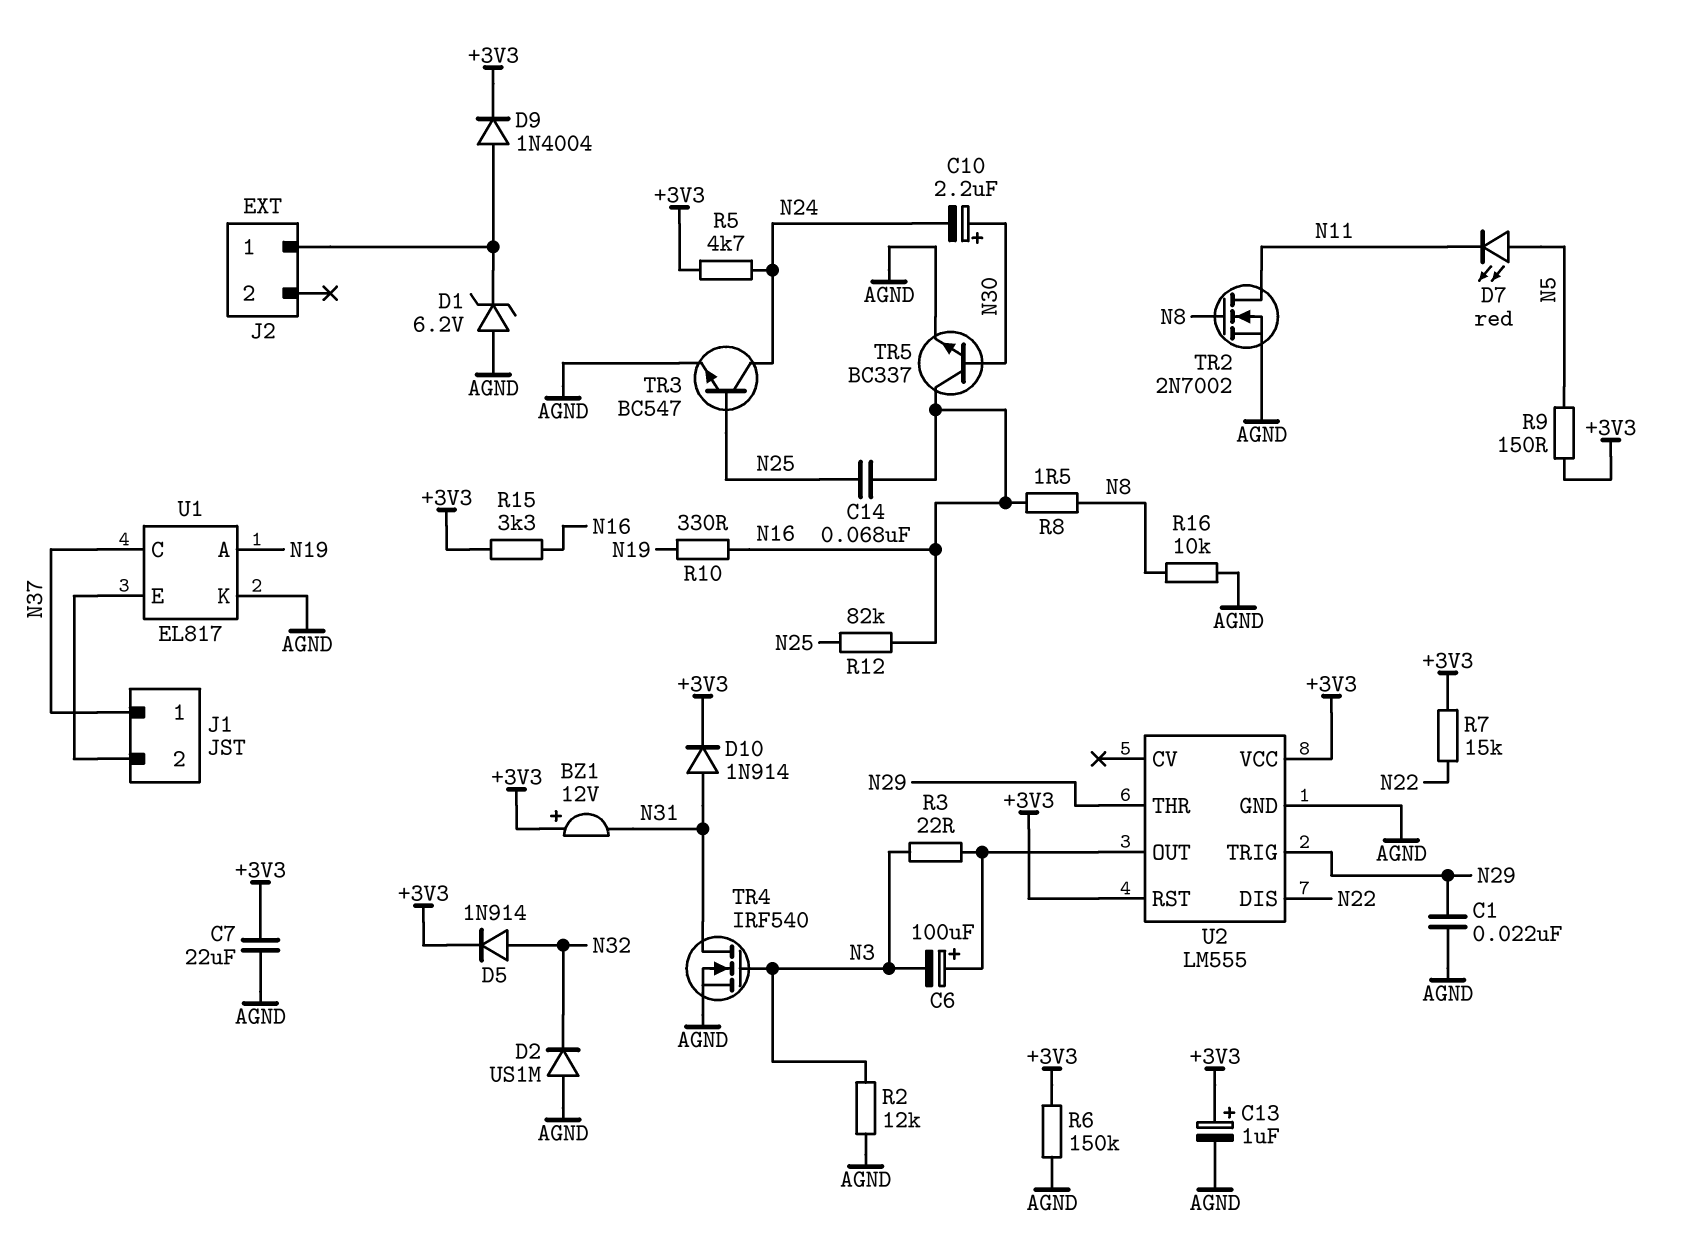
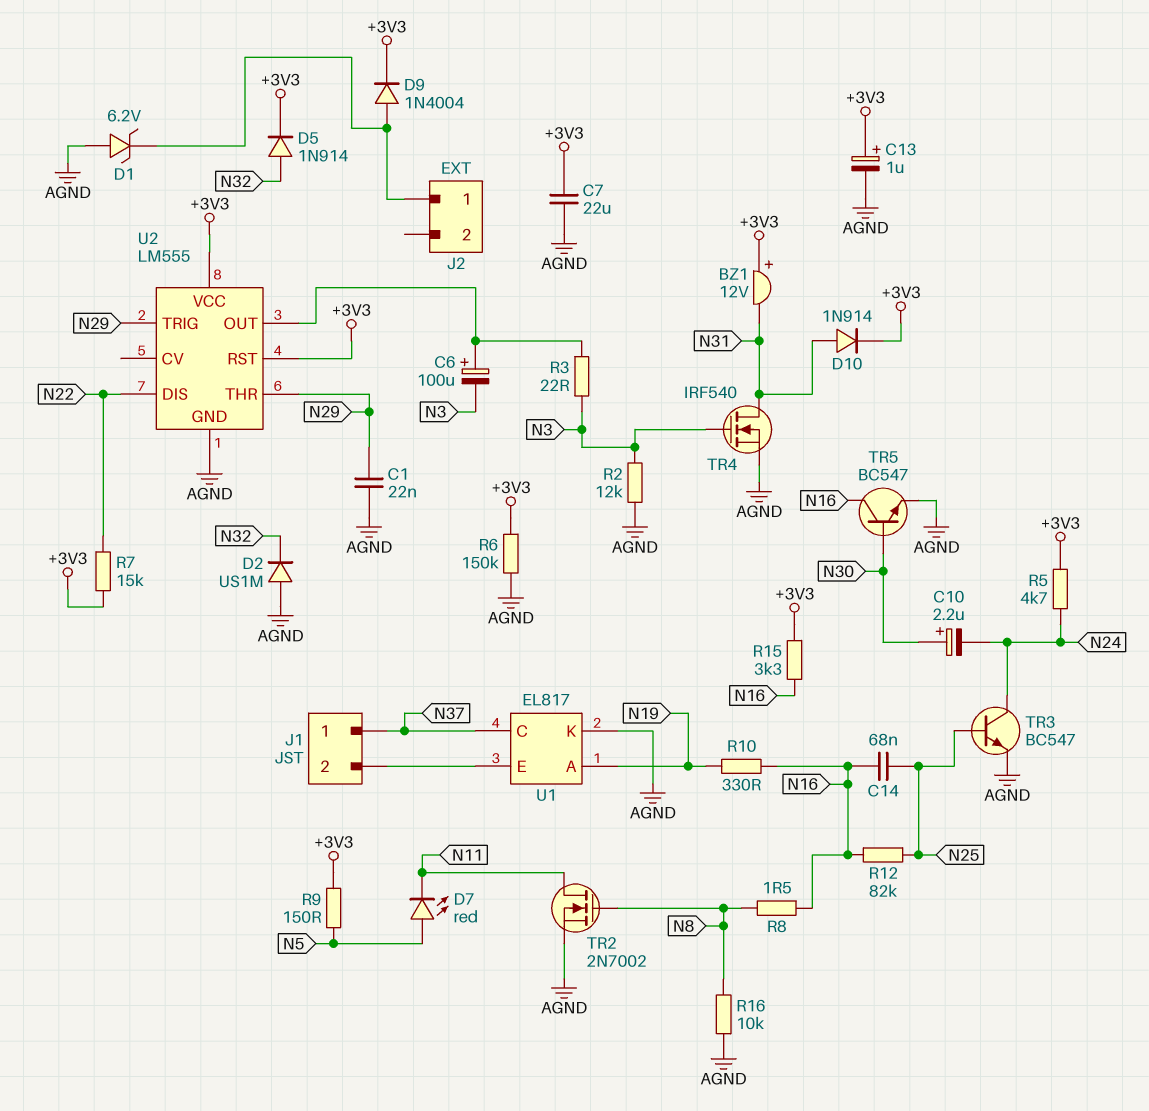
TR5: NPN BC337 (B N30, C N16, E AGND) -> NPN BC547 (B N30, C N16, E AGND)

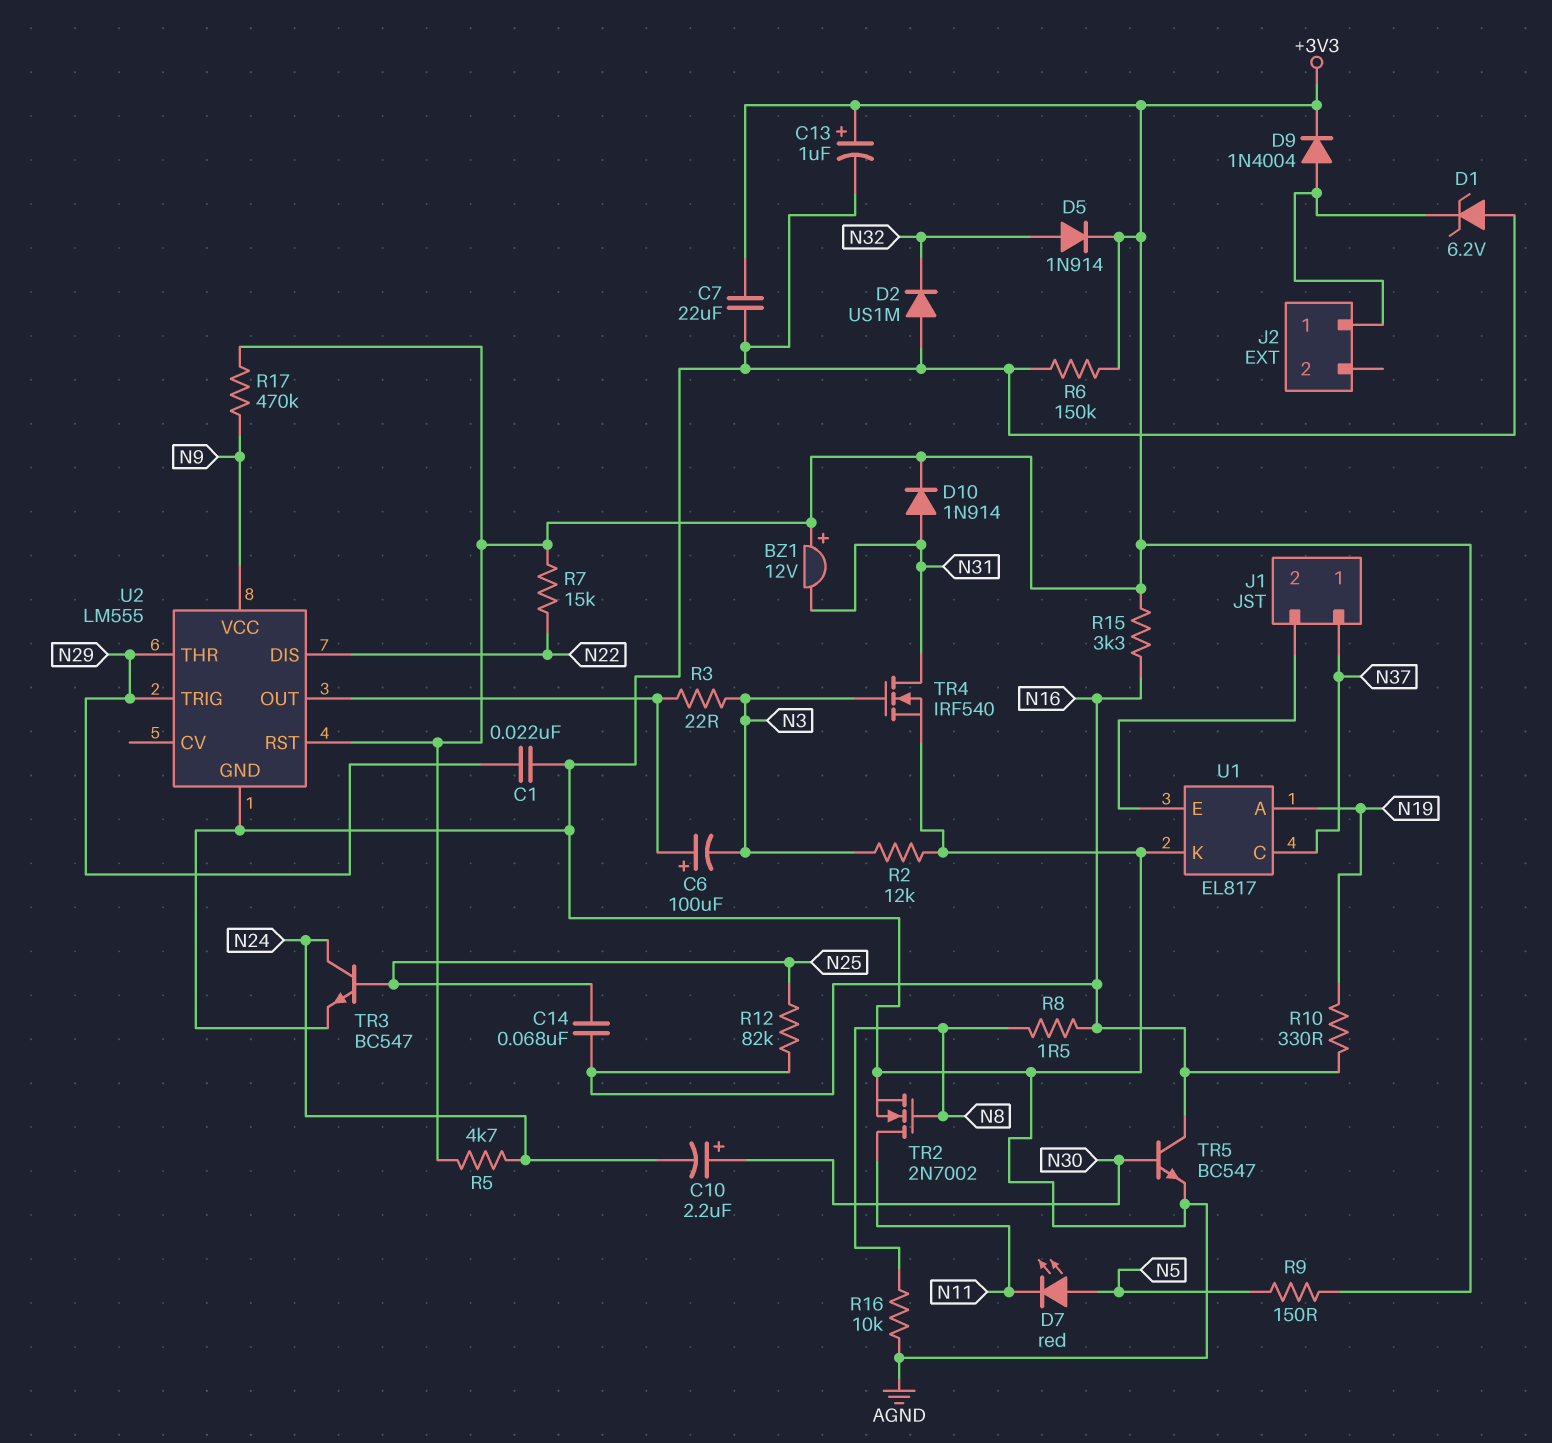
R17: none -> 470k (+3V3, N9)
U2 pin VCC: +3V3 -> N9

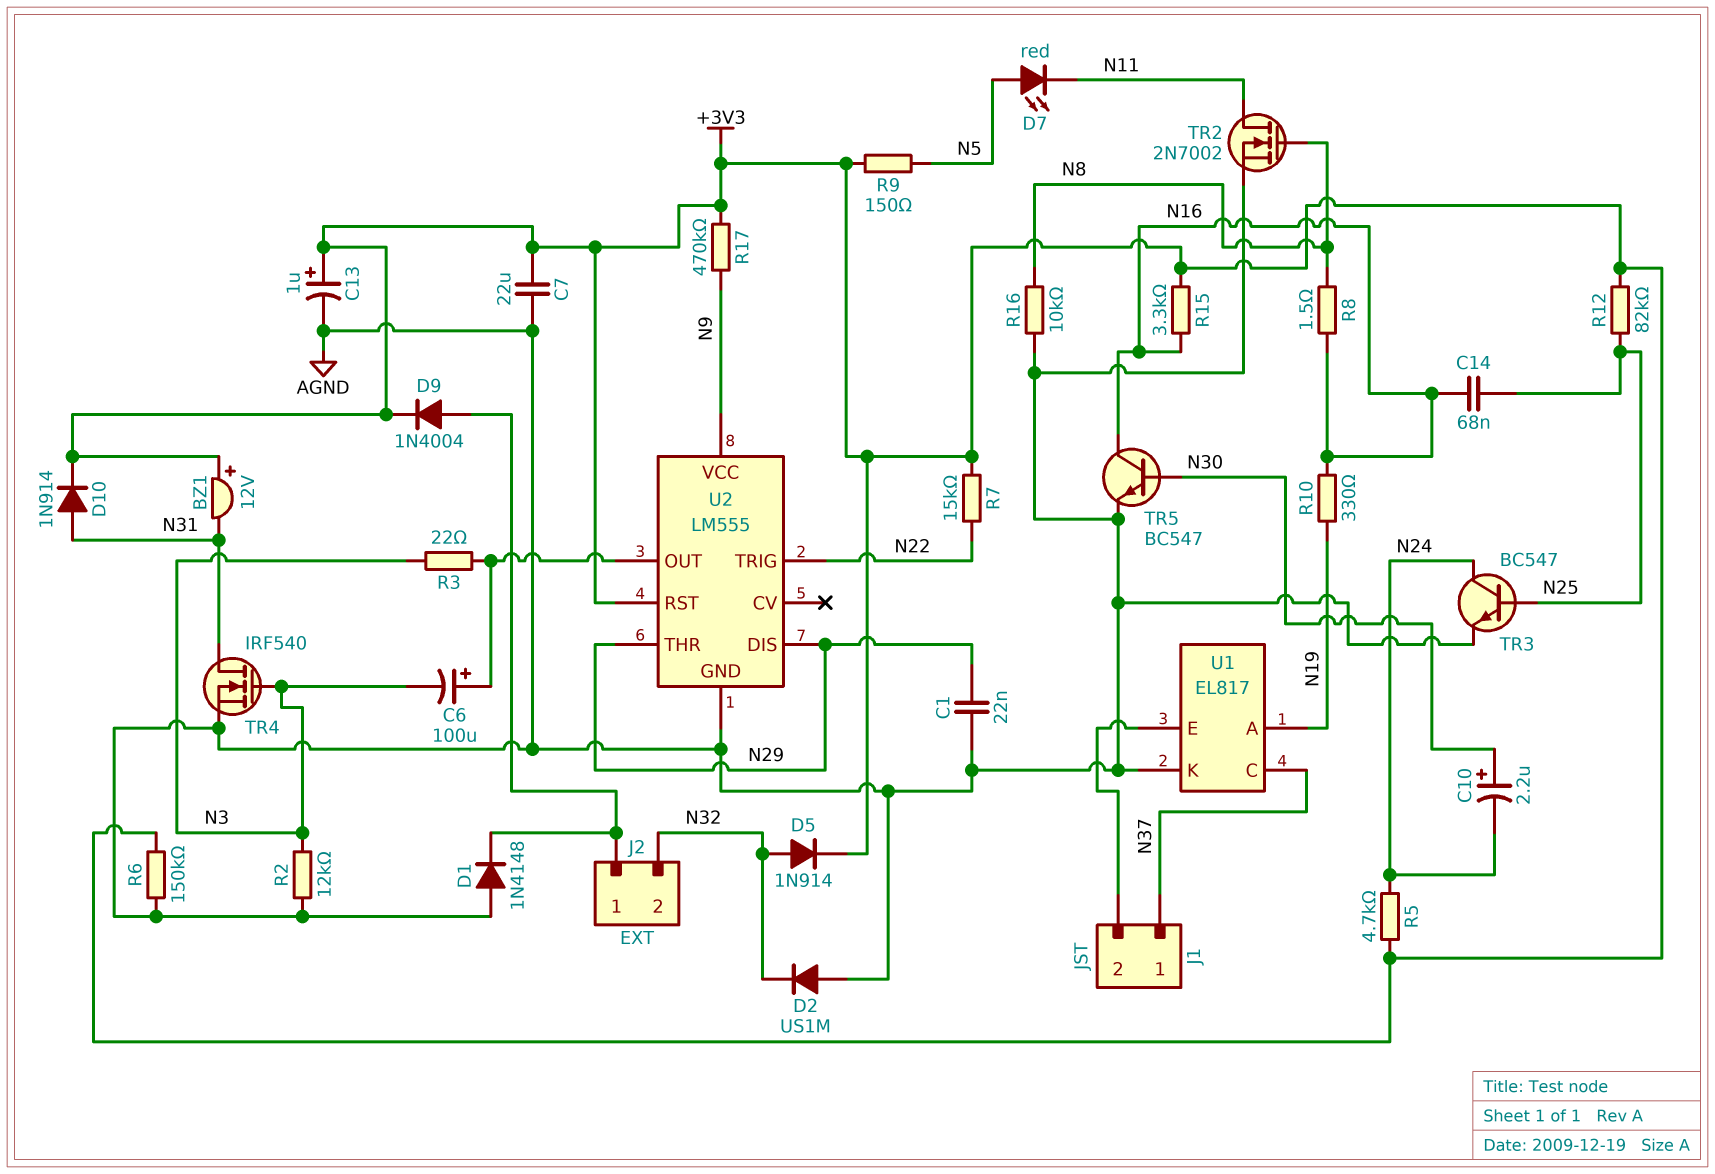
D1: zener 6.2V (A AGND, K J2/1) -> diode 1N4148 (A AGND, K J2/1)
J2 pin 2: none -> N32
R12: 82k (N16, N25) -> 82k (+3V3, N25)
U2 pin DIS: N22 -> N29
U2 pin TRIG: N29 -> N22

